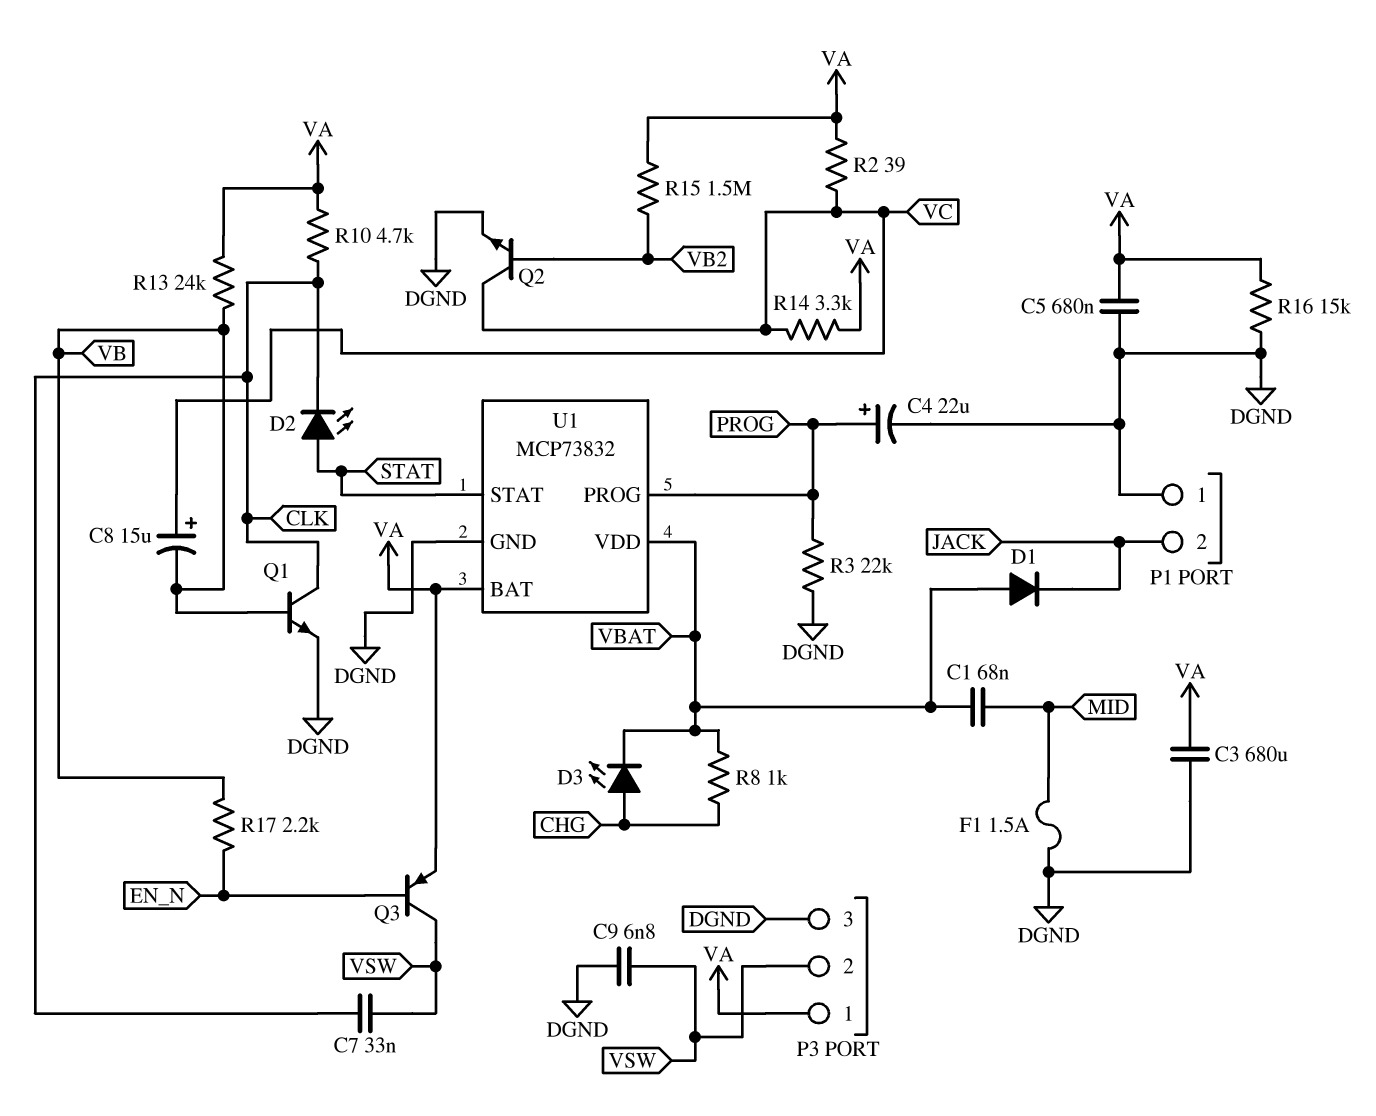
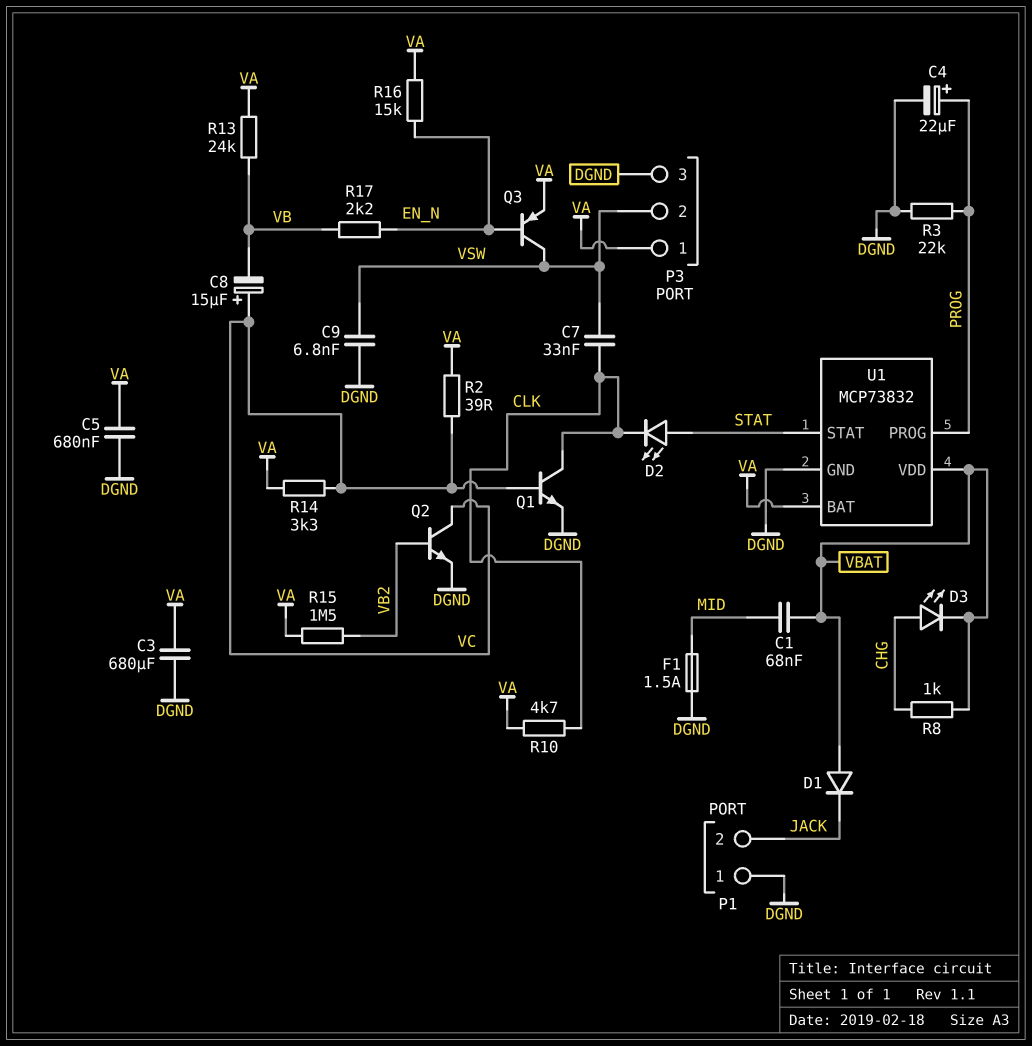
Q1: NPN (B VB, C CLK, E DGND) -> NPN (B VC, C CLK, E DGND)
R16: 15k (DGND, VA) -> 15k (EN_N, VA)

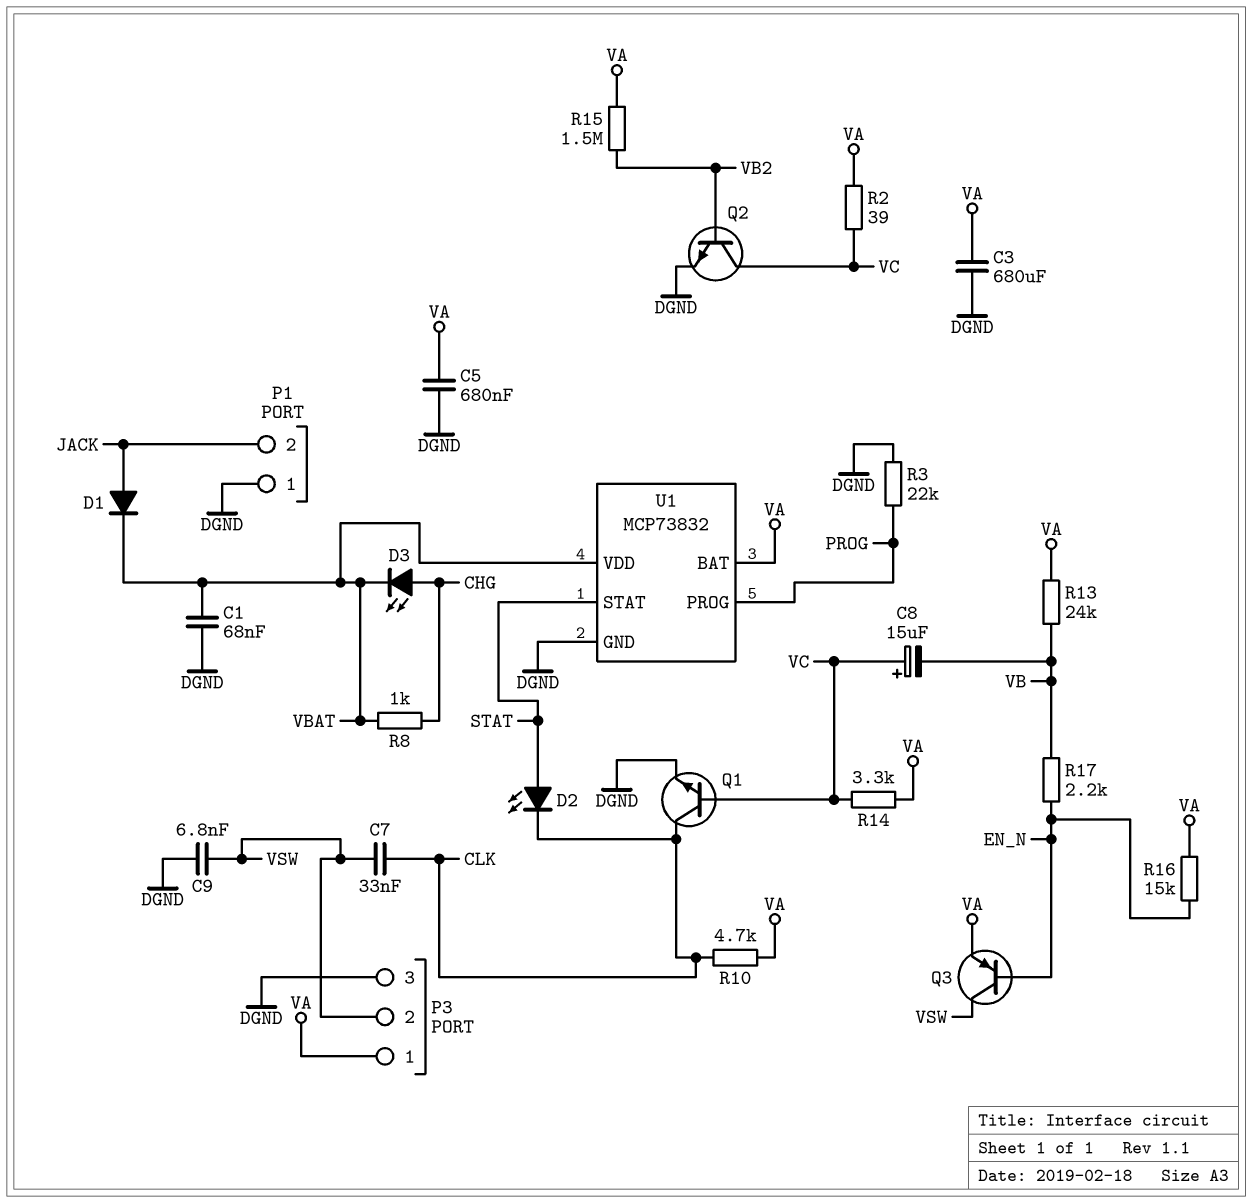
C1: 68nF (MID, VBAT) -> 68nF (DGND, VBAT)
C4: 22uF (plus PROG, minus DGND) -> none
D1: diode (A VBAT, K JACK) -> diode (A JACK, K VBAT)
F1: 1.5A (DGND, MID) -> none

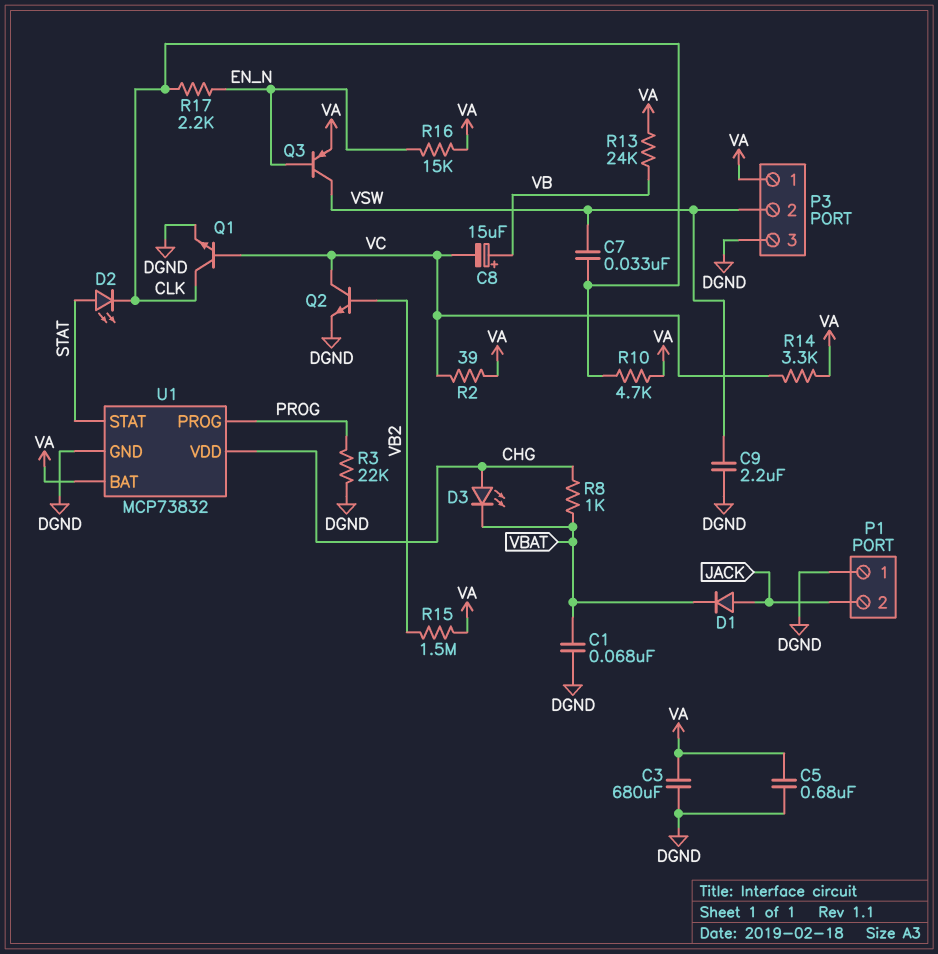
C8: 15uF (plus VC, minus VB) -> 15uF (plus VB, minus VC)
C9: 6.8nF (DGND, VSW) -> 2.2uF (DGND, VSW)
R17: 2.2k (EN_N, VB) -> 2.2k (CLK, EN_N)
U1 pin VDD: VBAT -> CHG

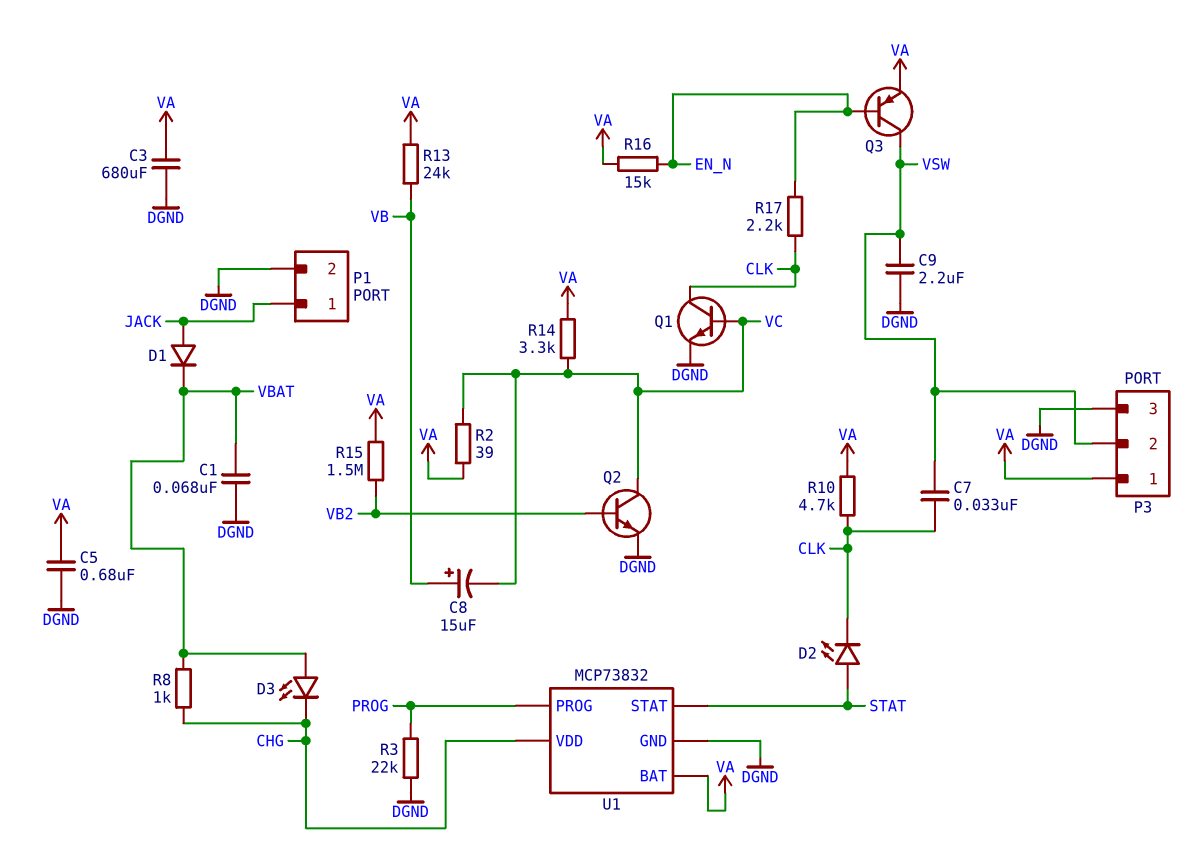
D3: LED (A CHG, K VBAT) -> LED (A VBAT, K CHG)
P1 pin 1: DGND -> JACK
P1 pin 2: JACK -> DGND

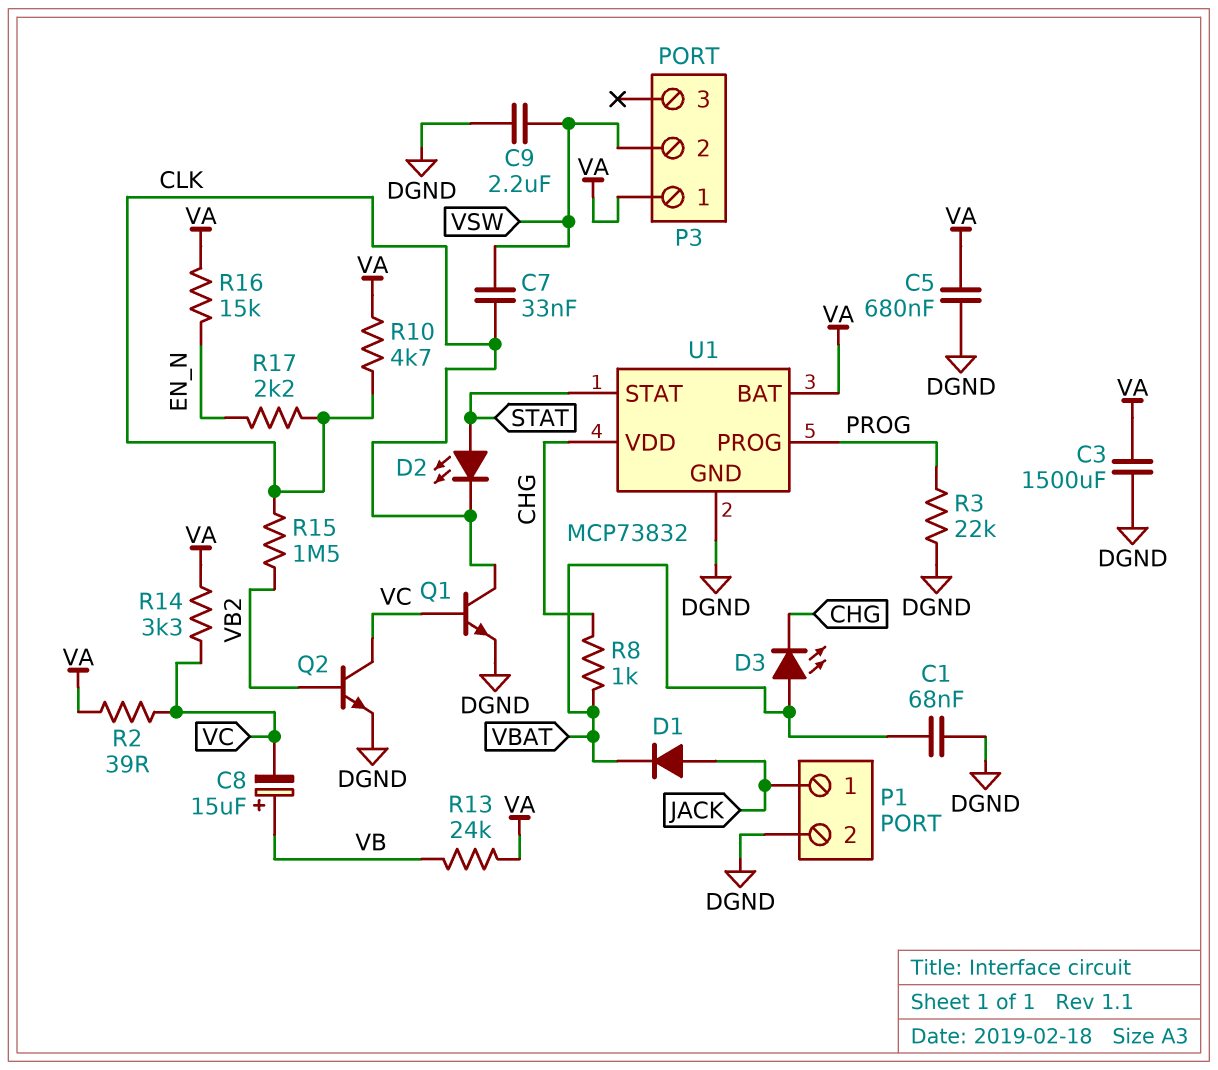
C3: 680uF (DGND, VA) -> 1500uF (DGND, VA)
P3 pin 3: DGND -> none
Q3: PNP (B EN_N, C VSW, E VA) -> none
R15: 1.5M (VA, VB2) -> 1.5M (CLK, VB2)

